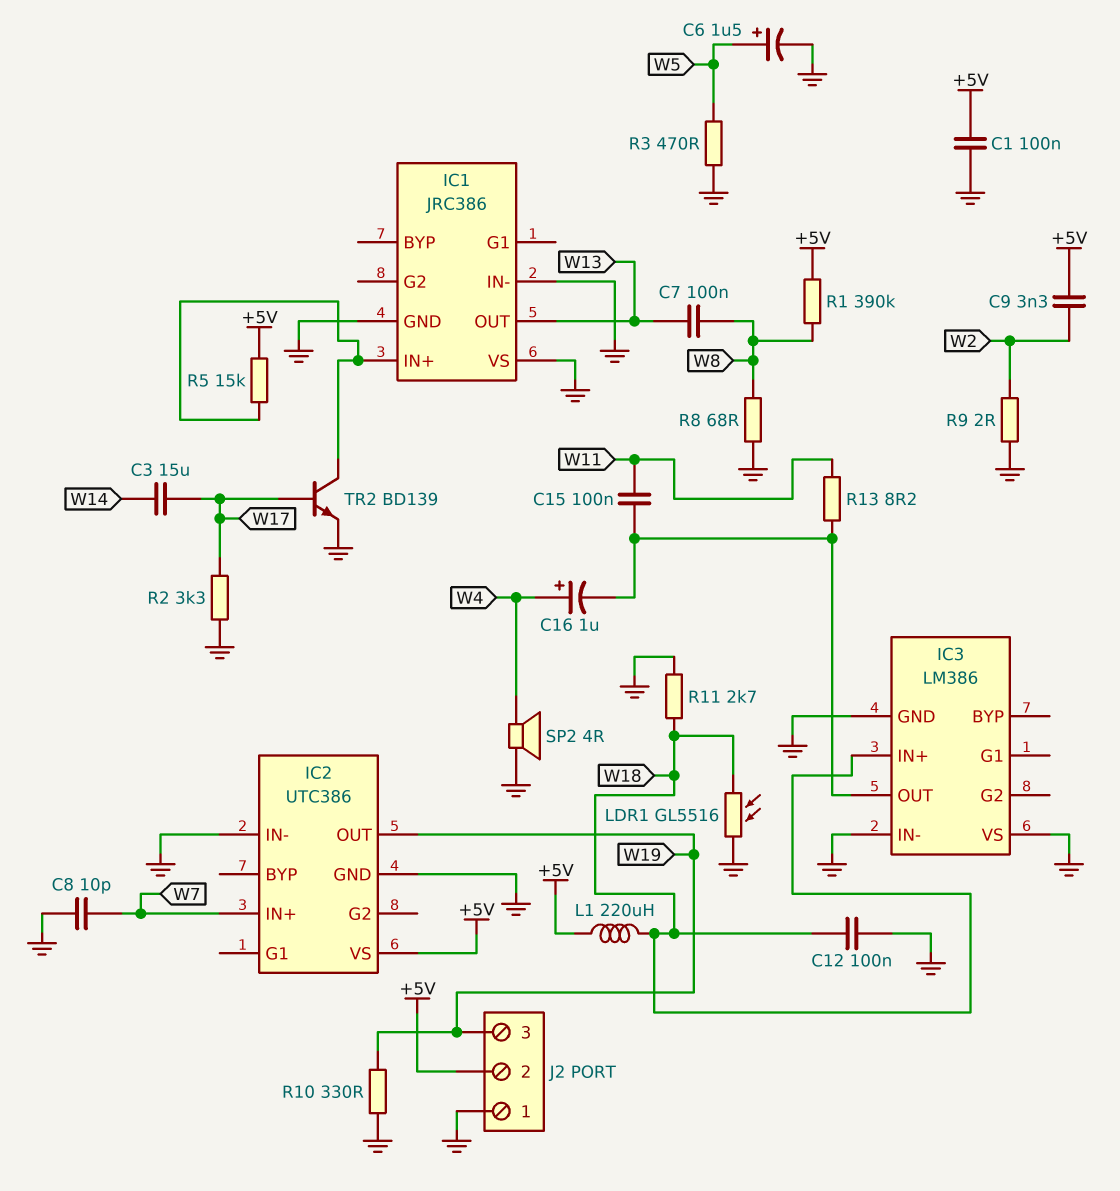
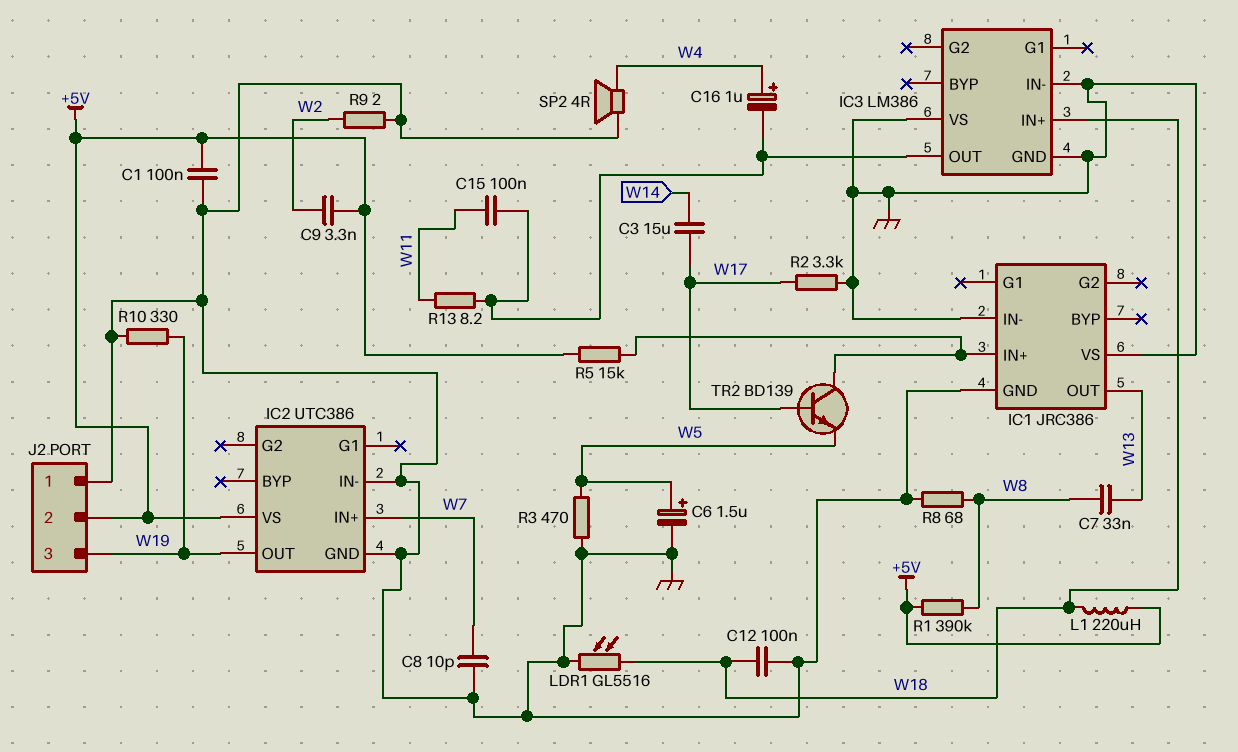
C7: 100nF (W8, W13) -> 33nF (W8, W13)
R11: 2.7k (GND, W18) -> none
TR2: NPN BD139 (B W17, C IC1/IN+, E GND) -> NPN BD139 (B W17, C IC1/IN+, E W5)

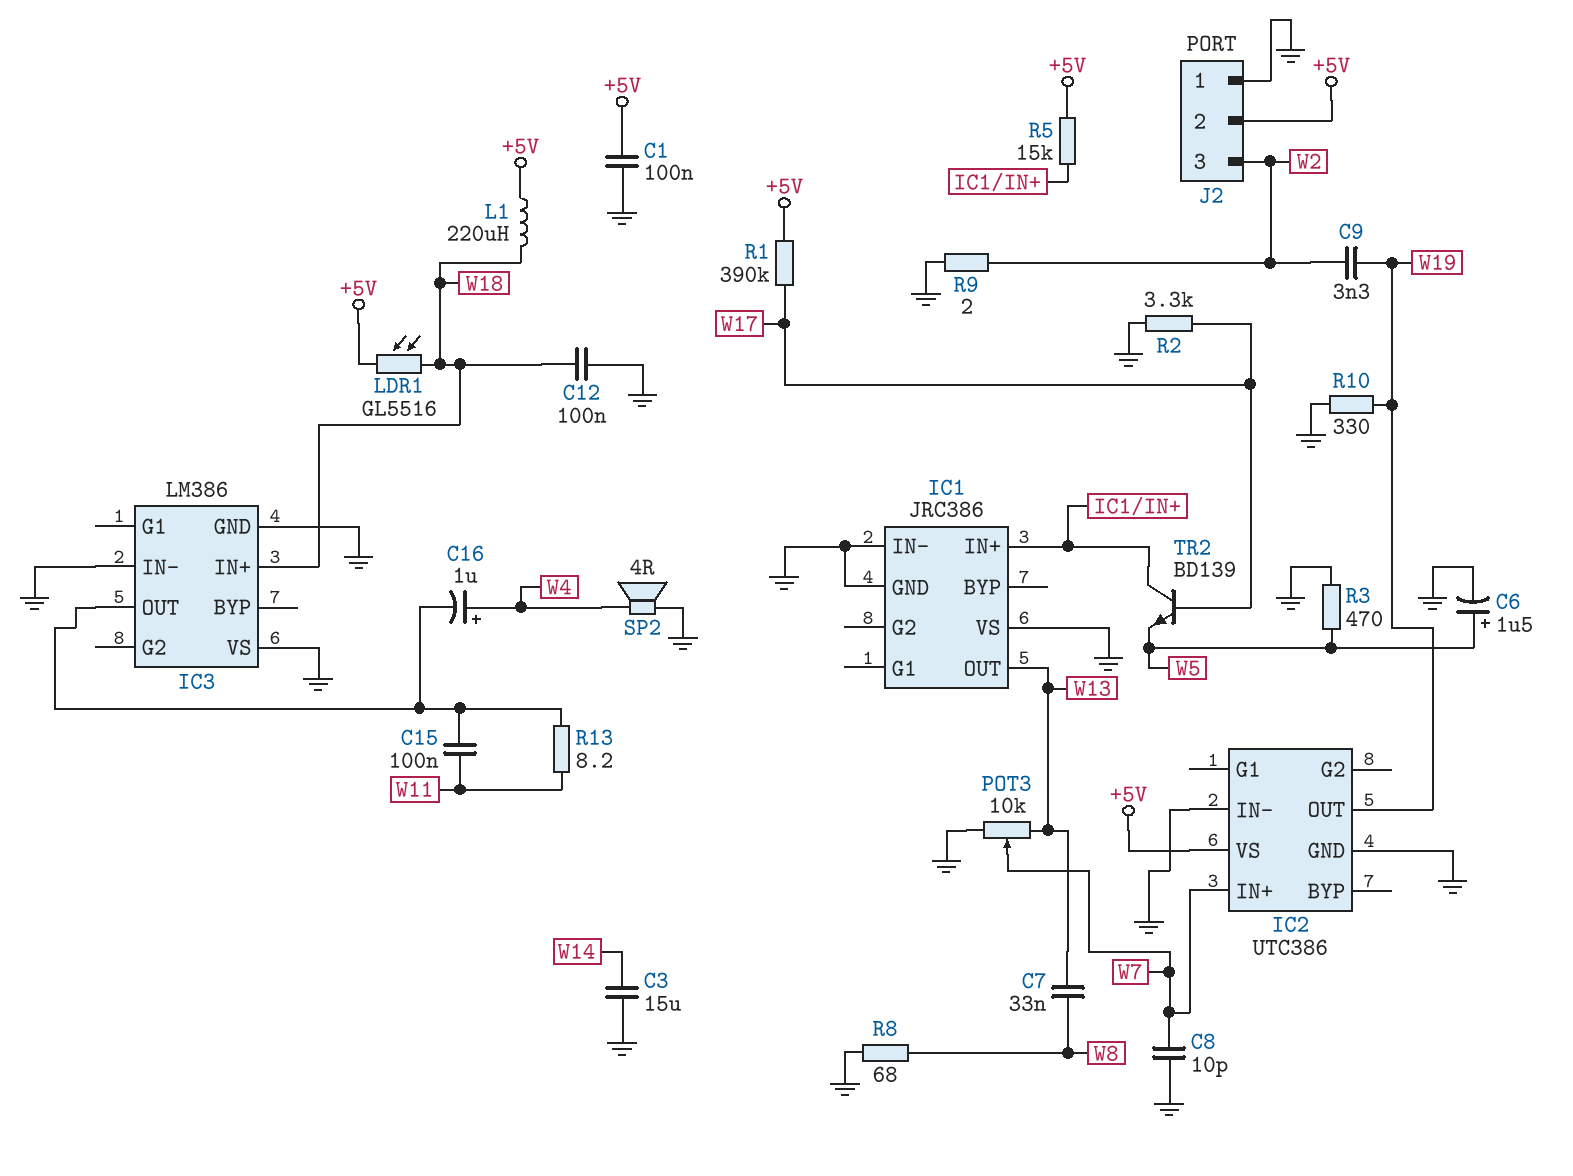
C3: 15uF (W14, W17) -> 15uF (GND, W14)
C9: 3.3nF (+5V, W2) -> 3.3nF (W2, W19)
J2 pin 3: W19 -> W2
LDR1: GL5516 (GND, W18) -> GL5516 (+5V, W18)
POT3: none -> 10k (GND, W13, wiper W7)
R1: 390k (+5V, W8) -> 390k (+5V, W17)

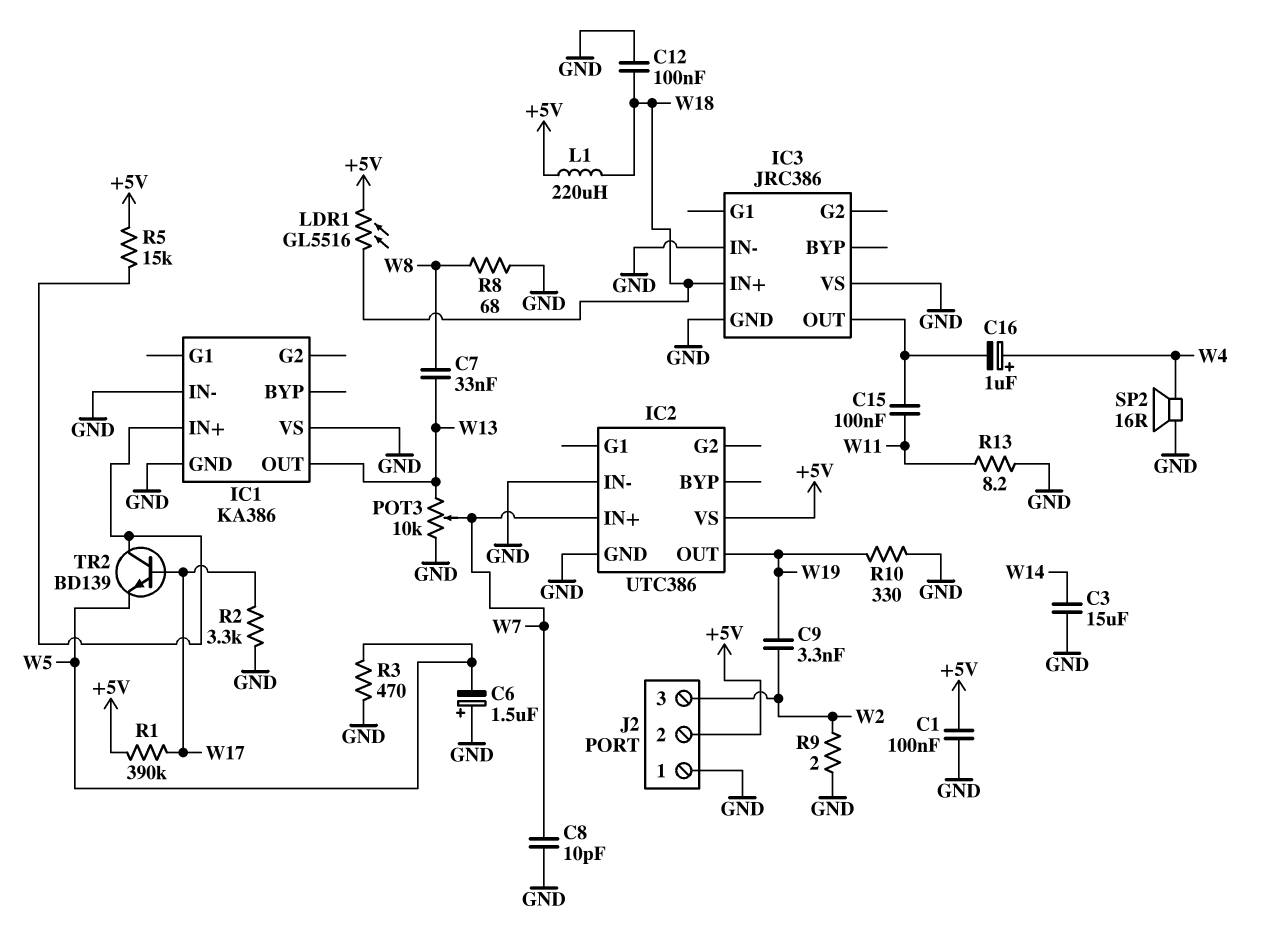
C6: 1.5uF (plus W5, minus GND) -> 1.5uF (plus GND, minus W5)
IC1: JRC386 -> KA386
IC3: LM386 -> JRC386
R13: 8.2 (IC3/OUT, W11) -> 8.2 (GND, W11)
SP2: speaker 4R (GND, W4) -> speaker 16R (GND, W4)

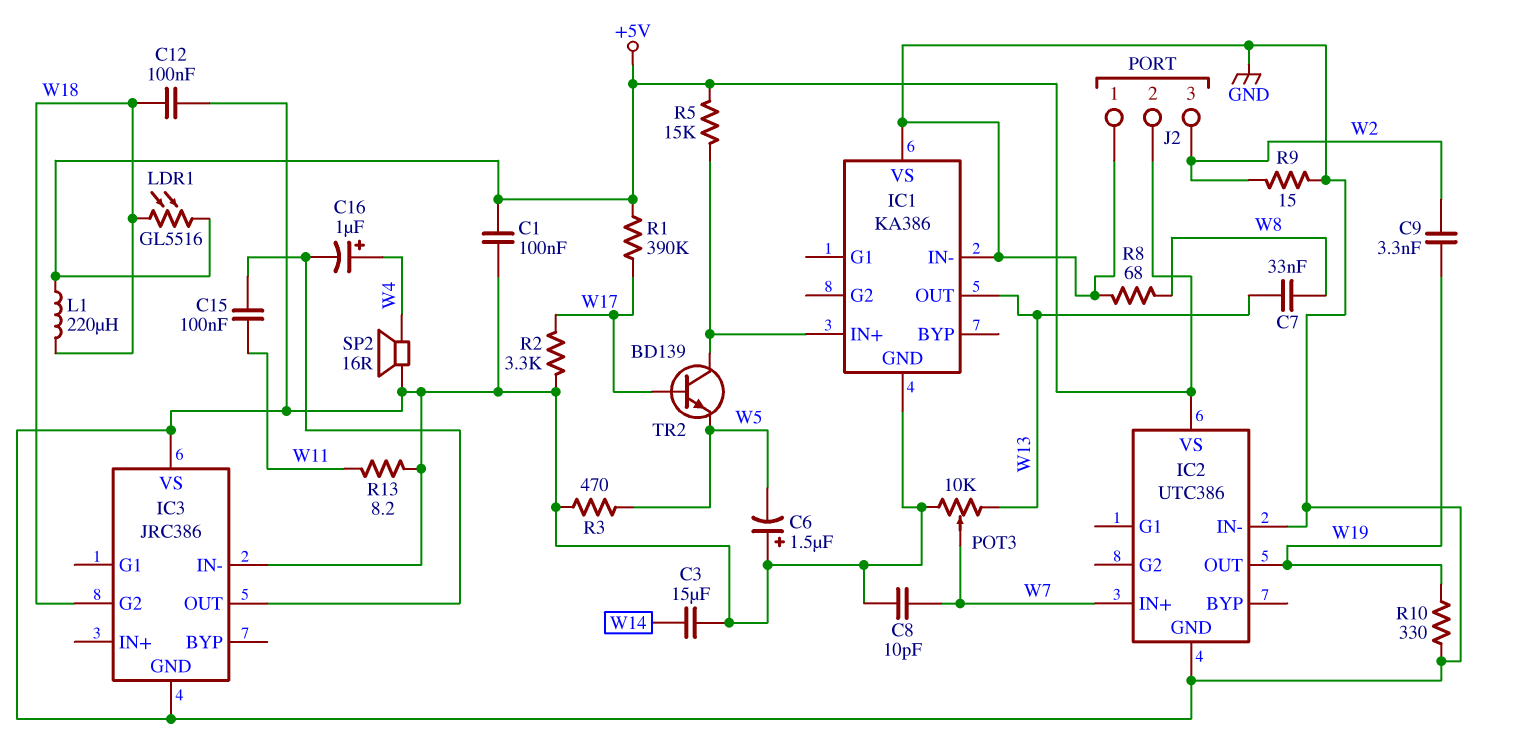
IC3 pin G2: none -> W18
IC3 pin IN+: W18 -> none
R9: 2 (GND, W2) -> 15 (GND, W2)

